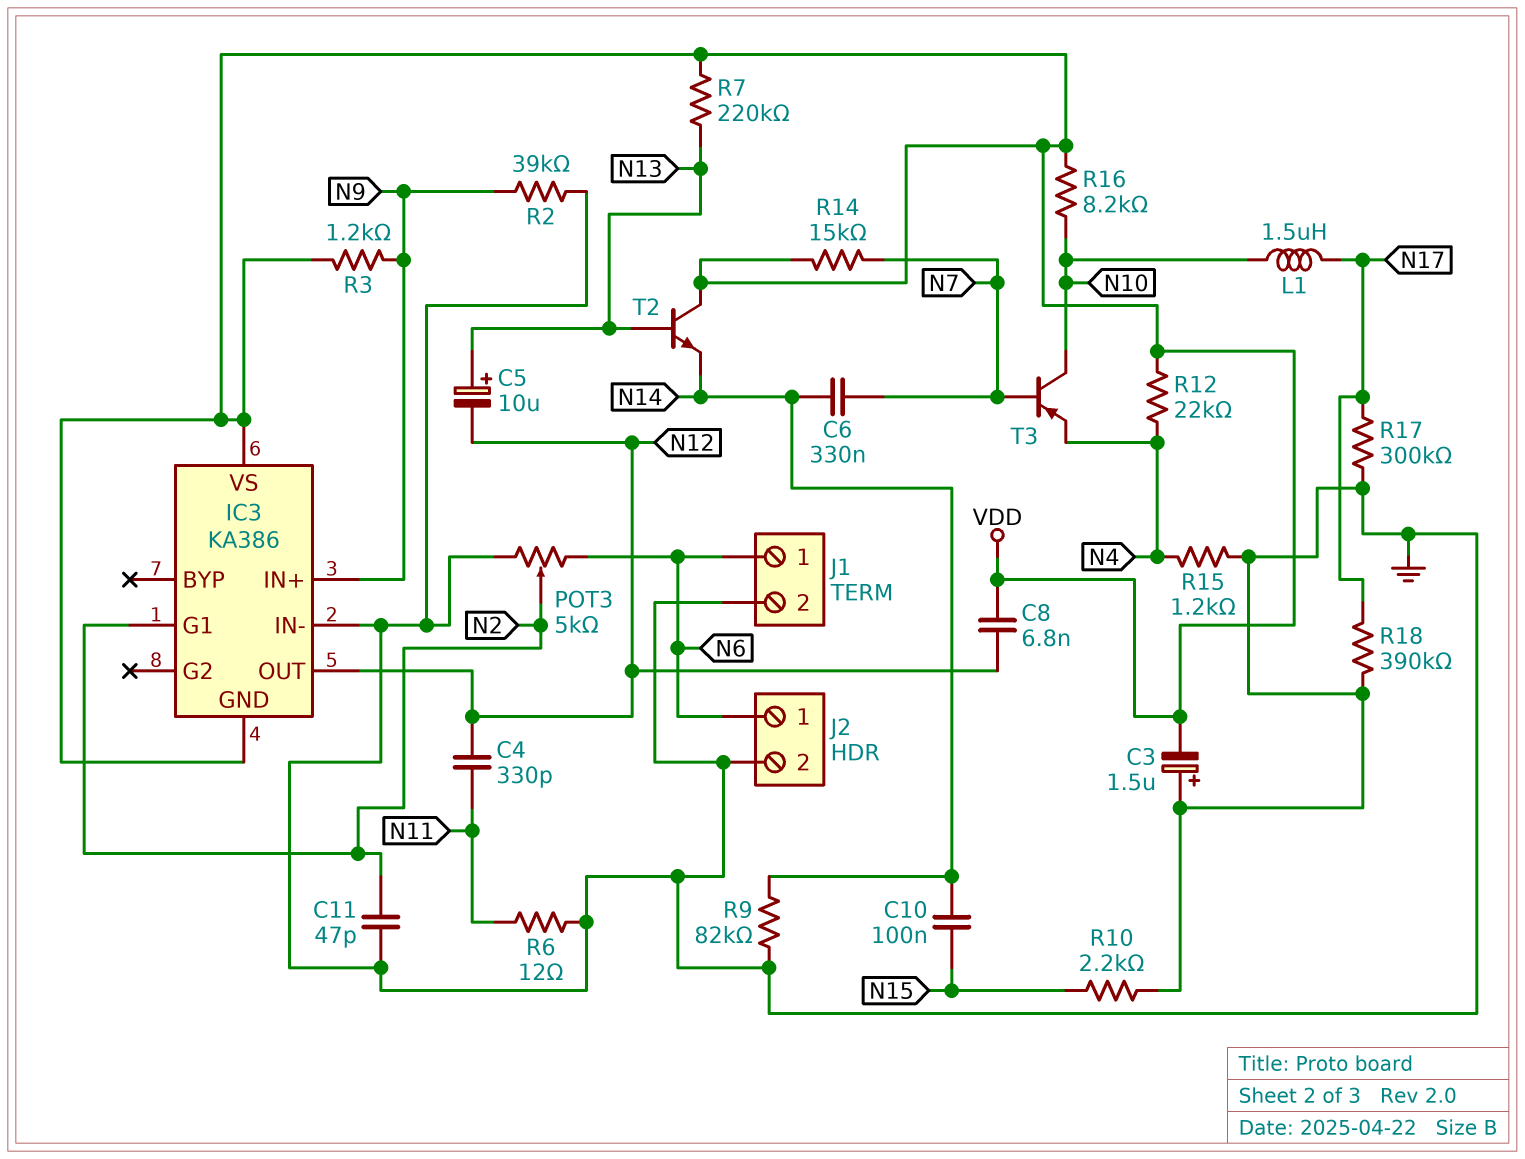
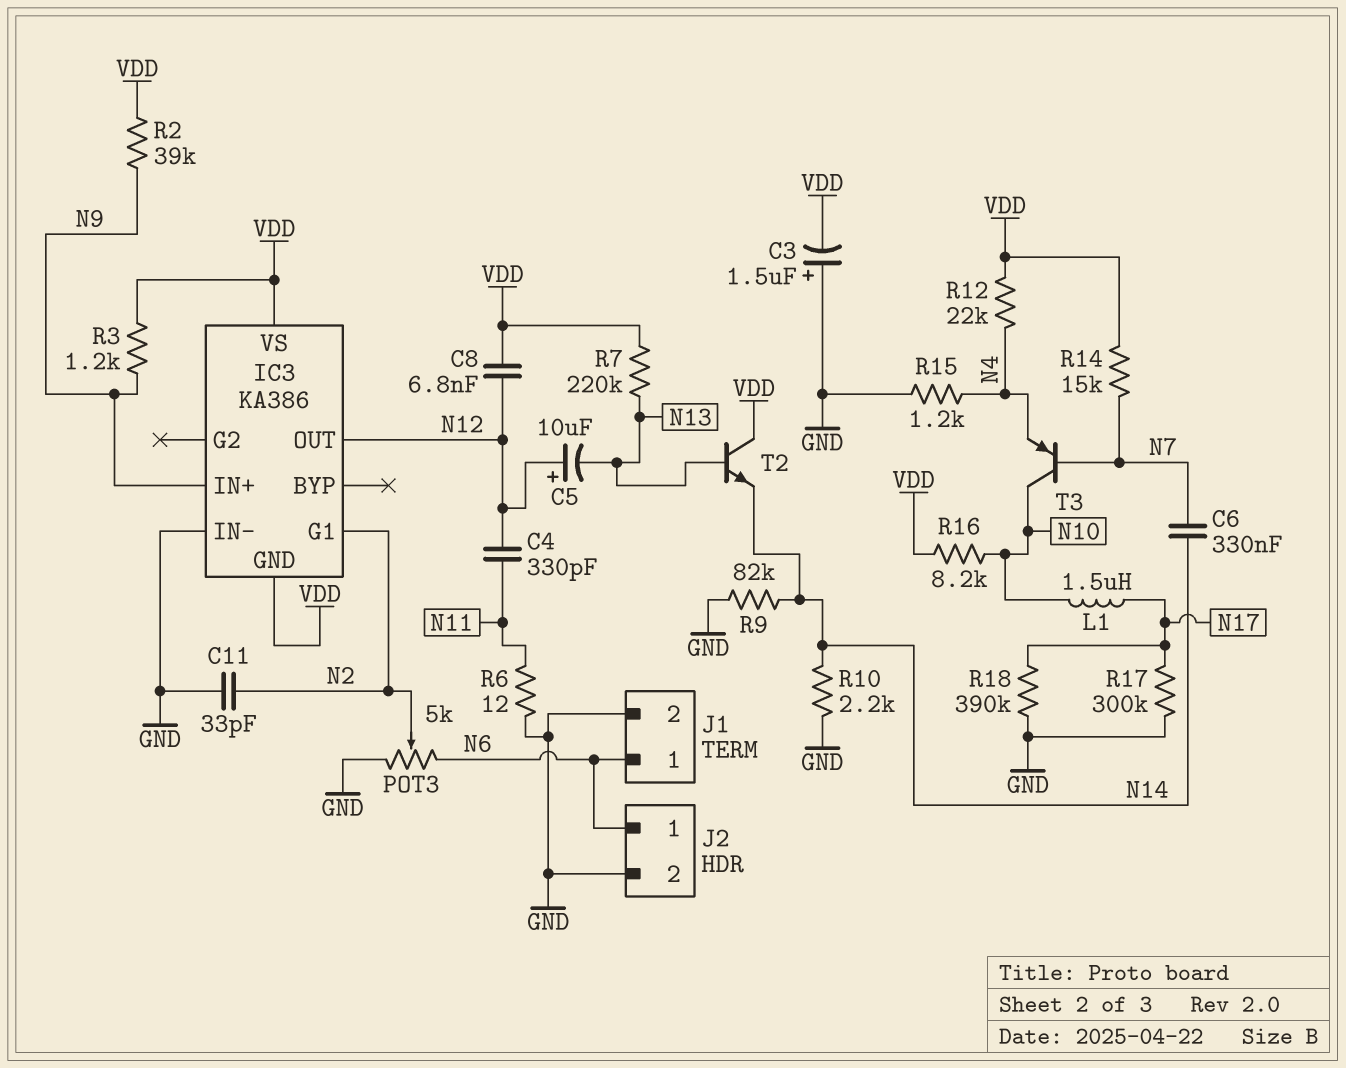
C5: 10uF (plus N13, minus N12) -> 10uF (plus N12, minus N13)
C10: 100nF (N14, N15) -> none
C11: 47pF (GND, N2) -> 33pF (GND, N2)
R2: 39k (GND, N9) -> 39k (N9, VDD)
R10: 2.2k (GND, N15) -> 2.2k (GND, N14)

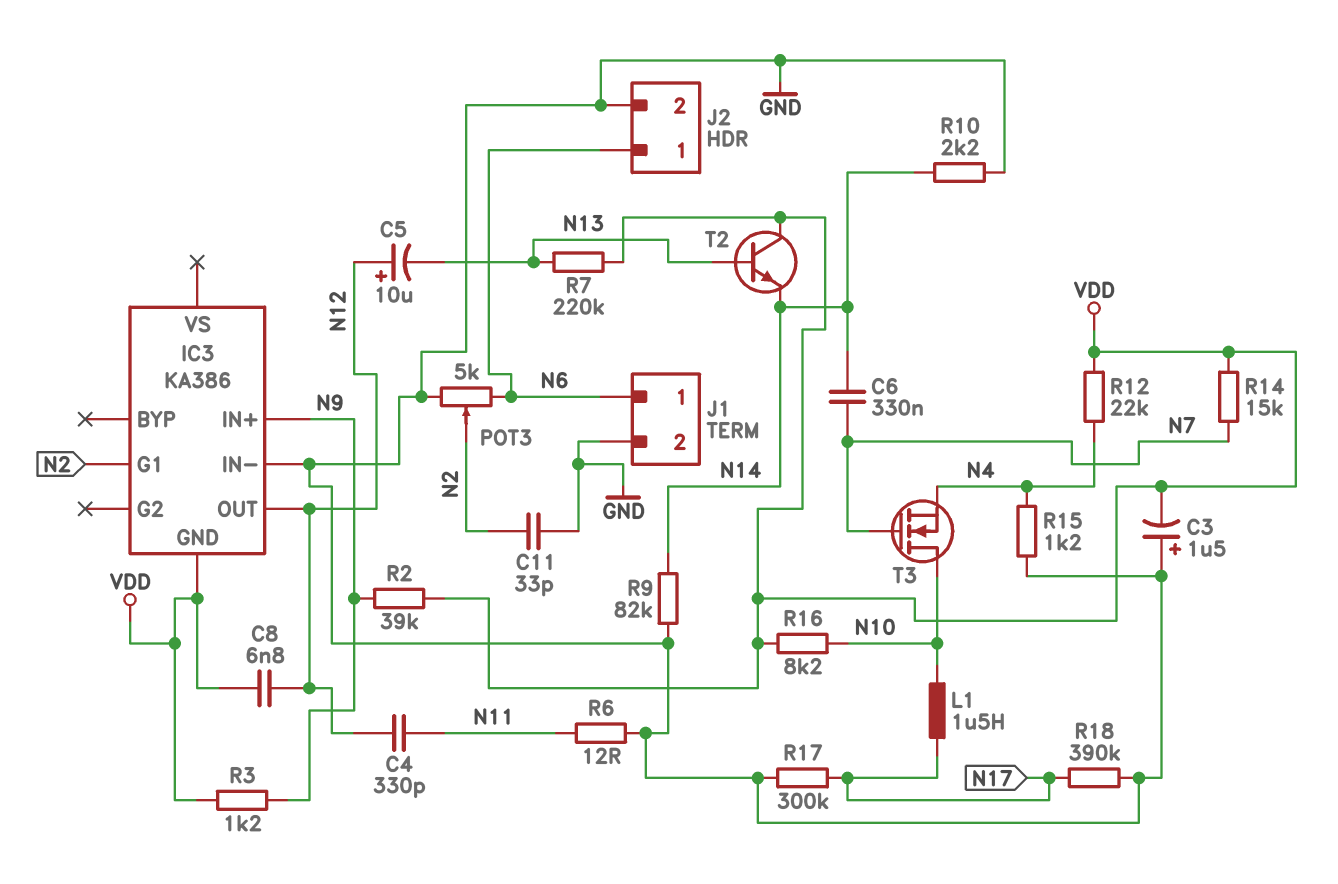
IC3 pin VS: VDD -> none
T3: PNP (B N7, C N10, E N4) -> NMOS (G N7, D N10, S N4)

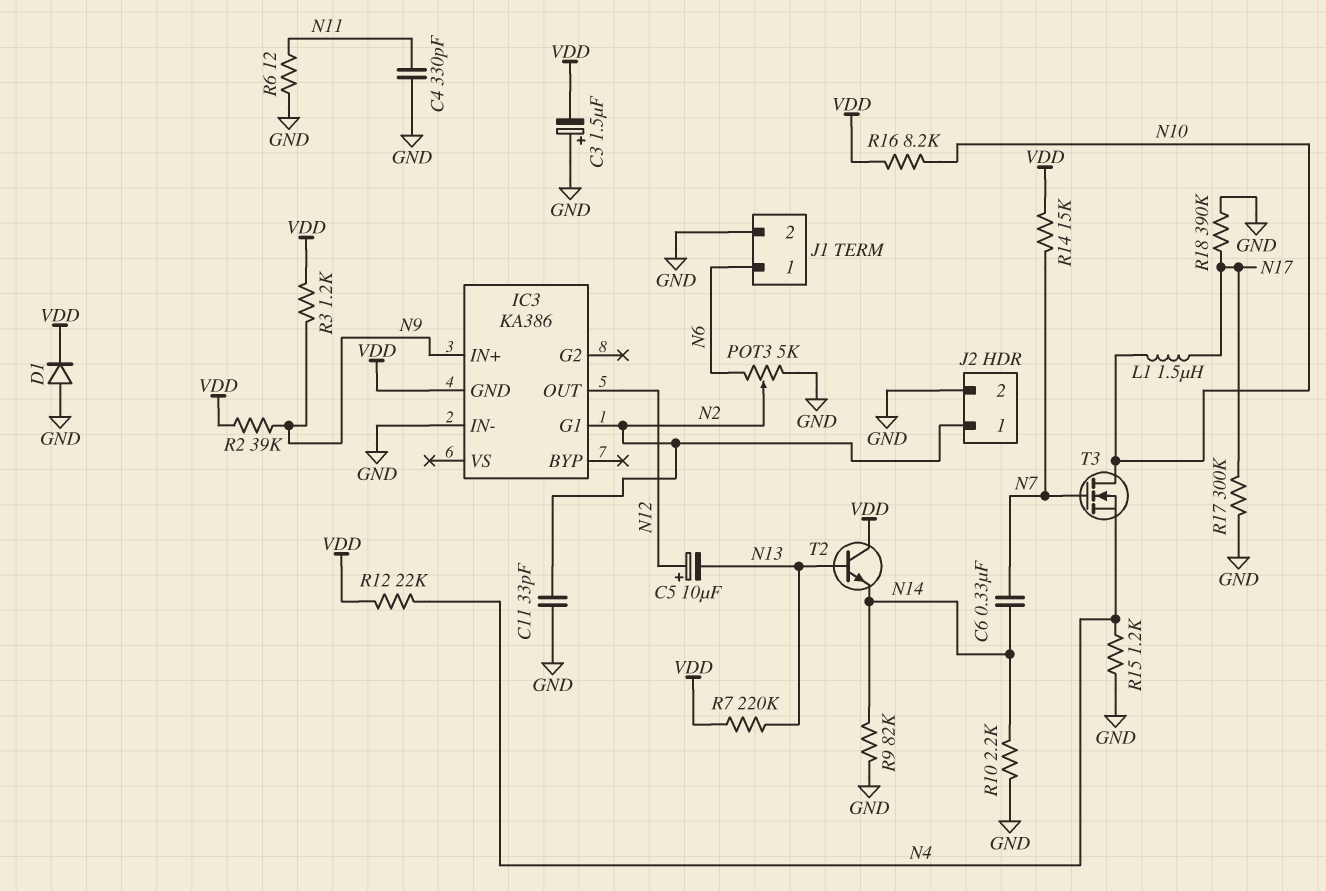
C4: 330pF (N11, N12) -> 330pF (GND, N11)
C8: 6.8nF (N12, VDD) -> none
D1: none -> diode (A GND, K VDD)
J2 pin 1: N6 -> N2

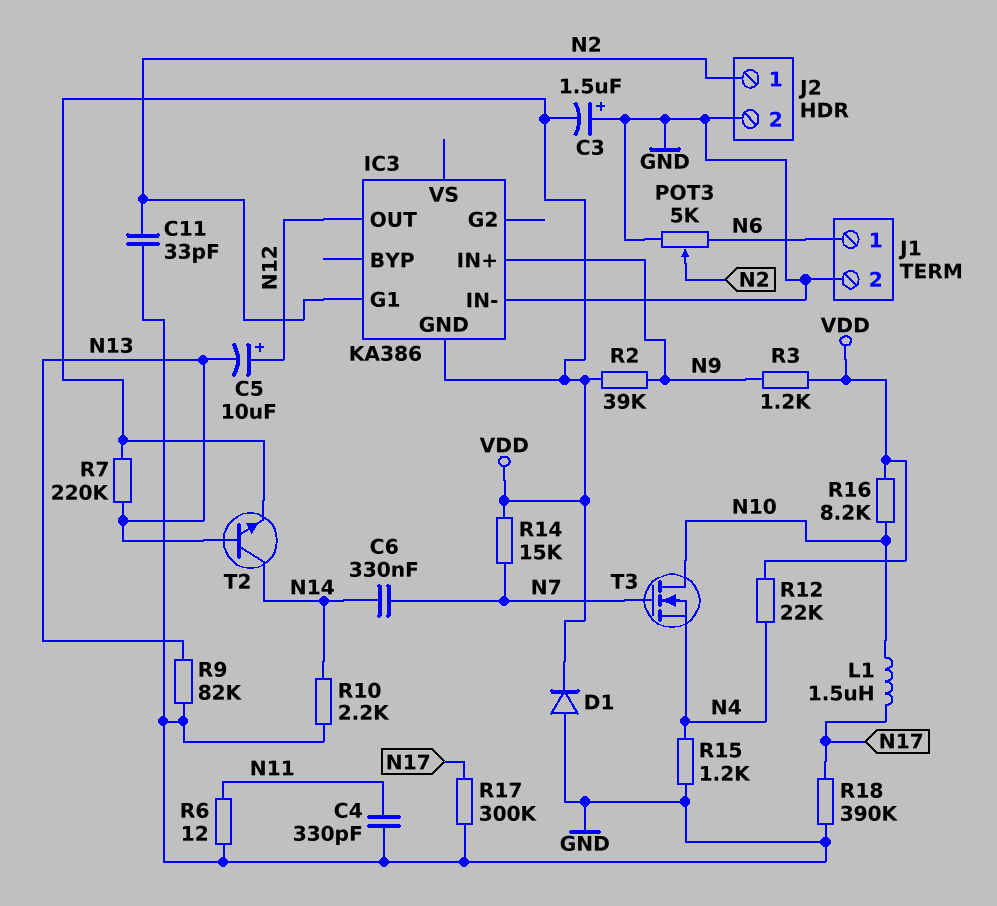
R9: 82k (GND, N14) -> 82k (GND, N13)
T2: NPN (B N13, C VDD, E N14) -> NPN (B N13, C N14, E VDD)

